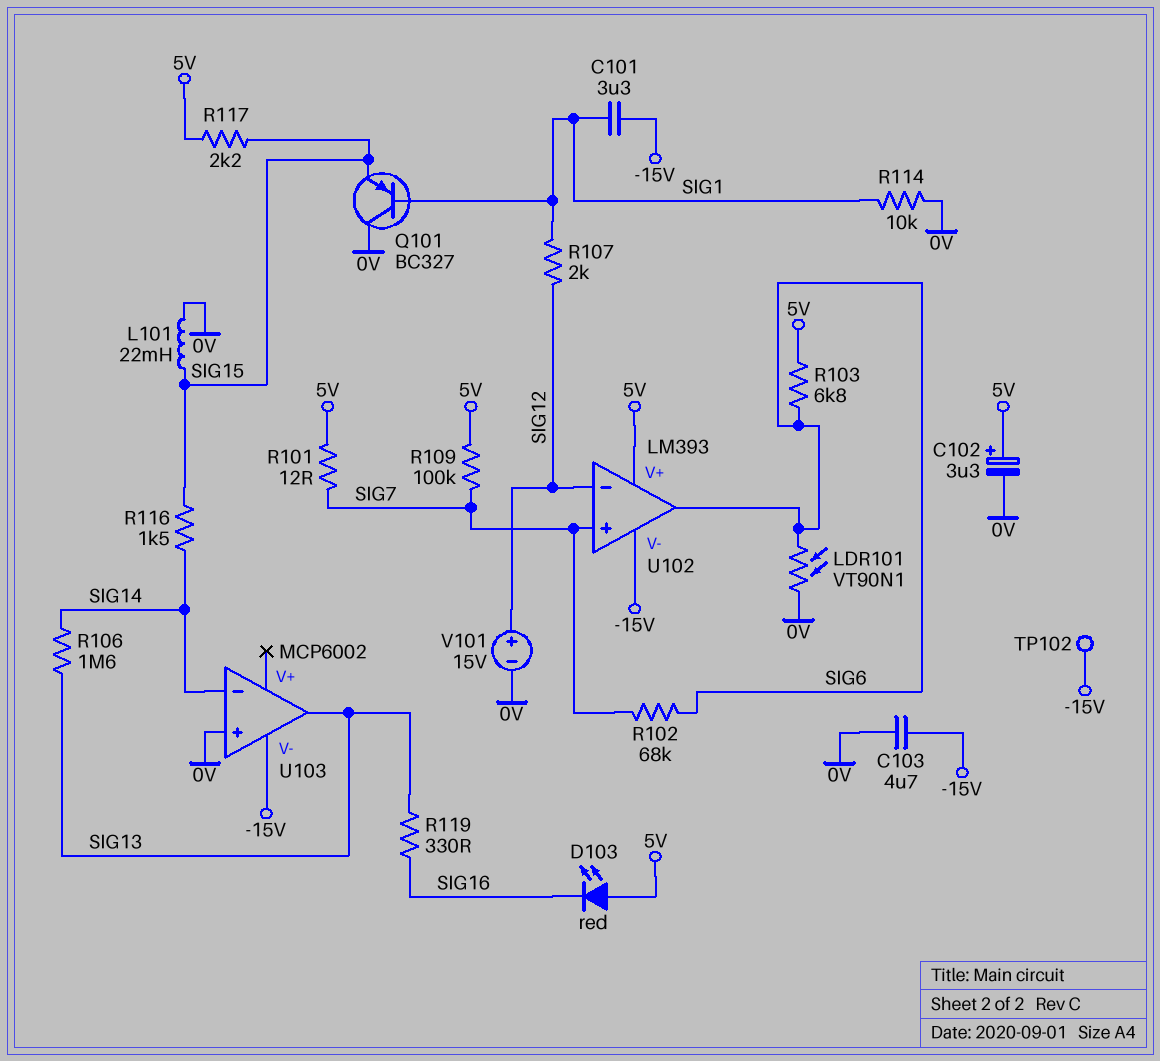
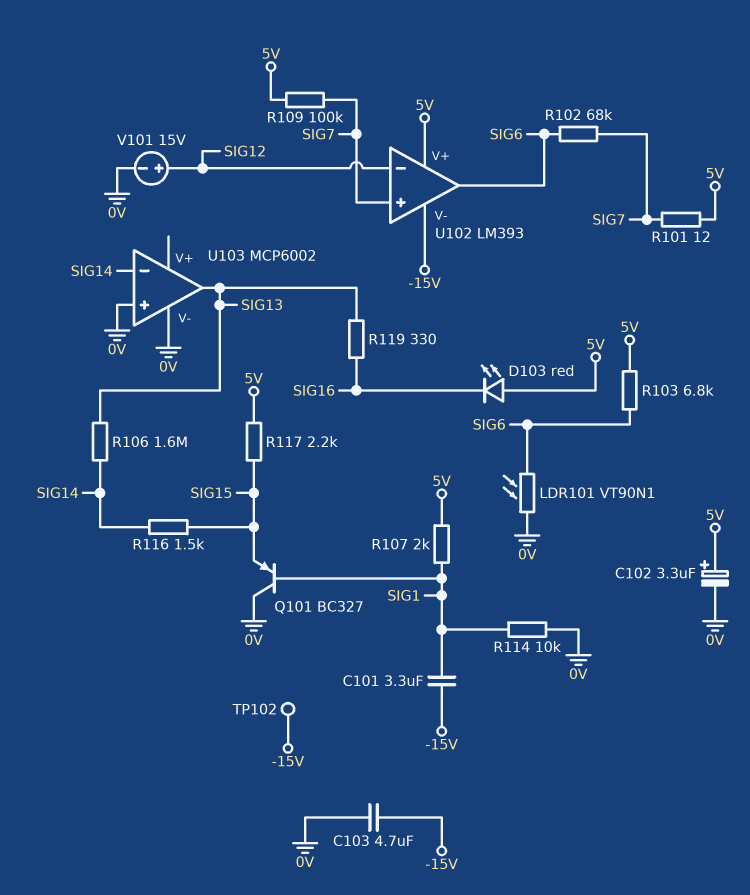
L101: 22mH (0V, SIG15) -> none
R107: 2k (SIG1, SIG12) -> 2k (5V, SIG1)
U103 pin V-: -15V -> 0V

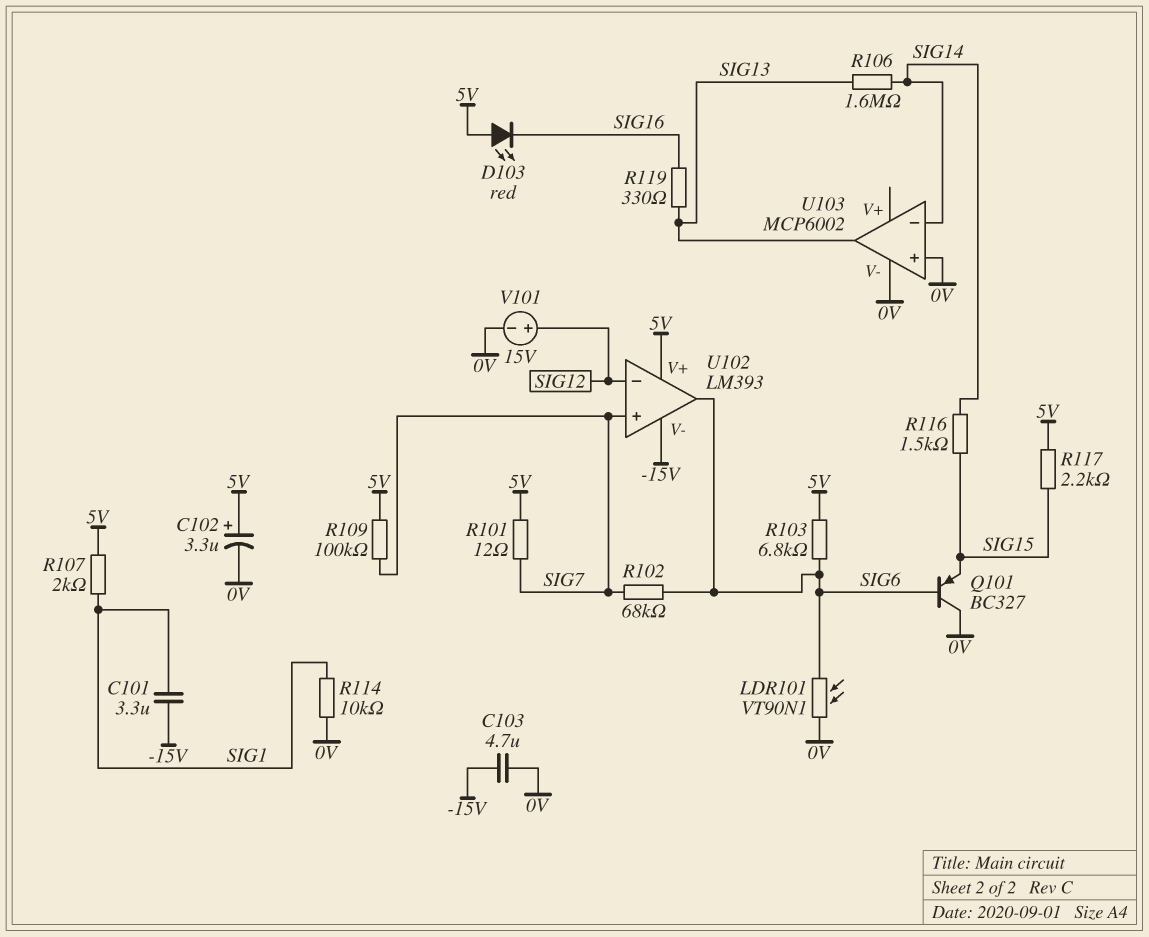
Q101: PNP BC327 (B SIG1, C 0V, E SIG15) -> PNP BC327 (B SIG6, C 0V, E SIG15)
TP102: test point (-15V) -> none

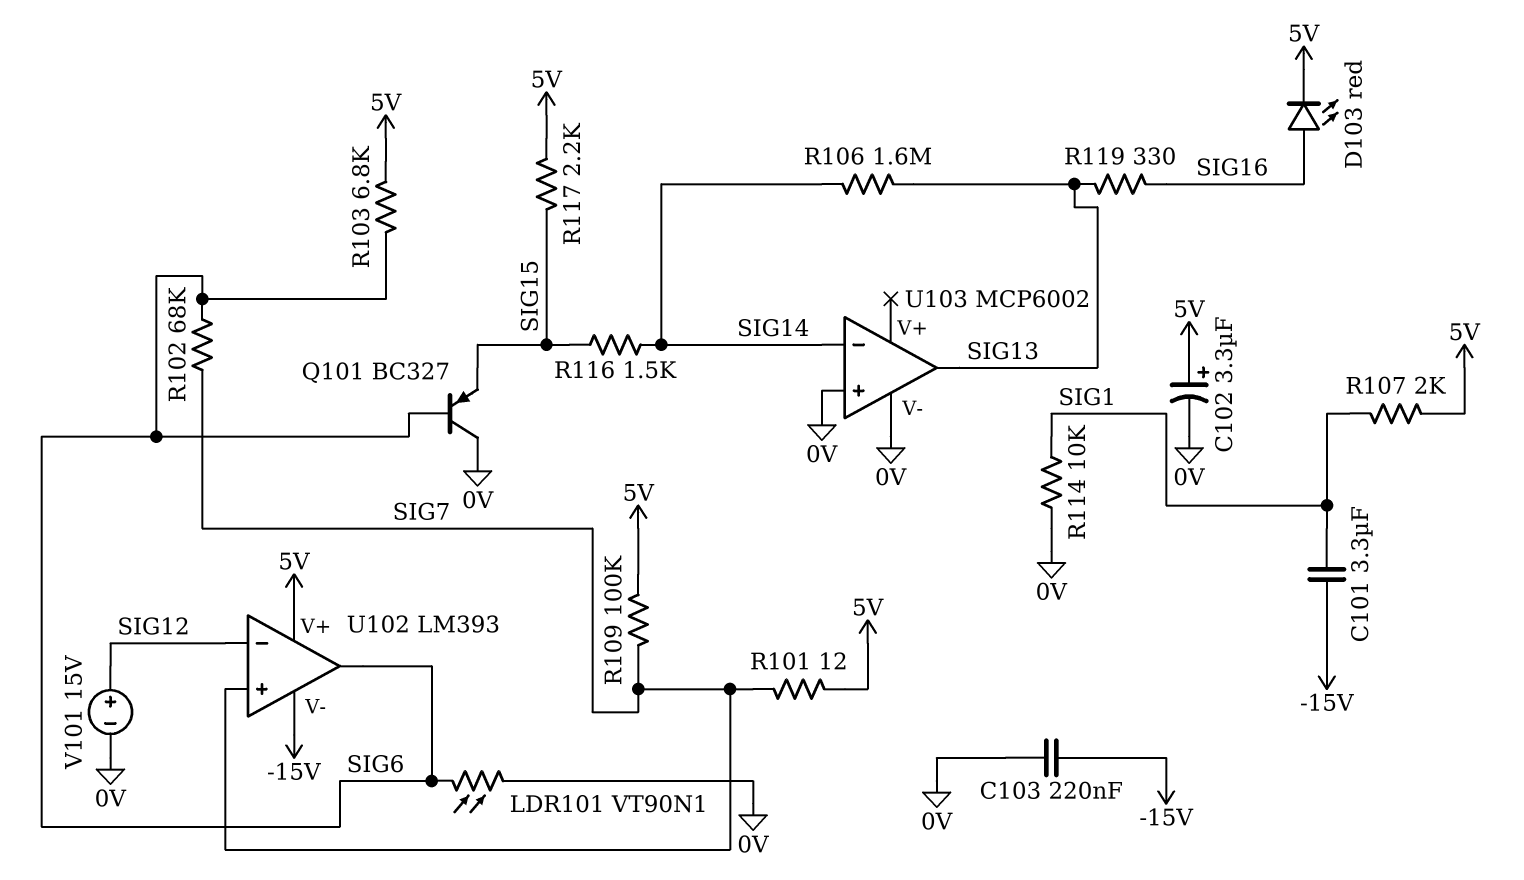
C103: 4.7uF (-15V, 0V) -> 220nF (-15V, 0V)
D103: LED red (A 5V, K SIG16) -> LED red (A SIG16, K 5V)

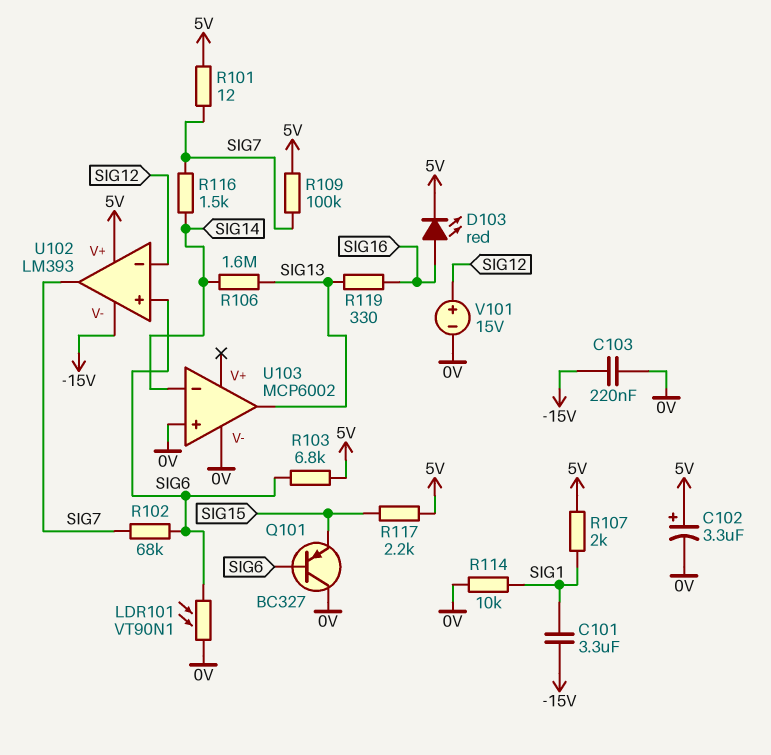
R116: 1.5k (SIG14, SIG15) -> 1.5k (SIG7, SIG14)
U102 pin in+: SIG7 -> SIG6
U102 pin out: SIG6 -> SIG7

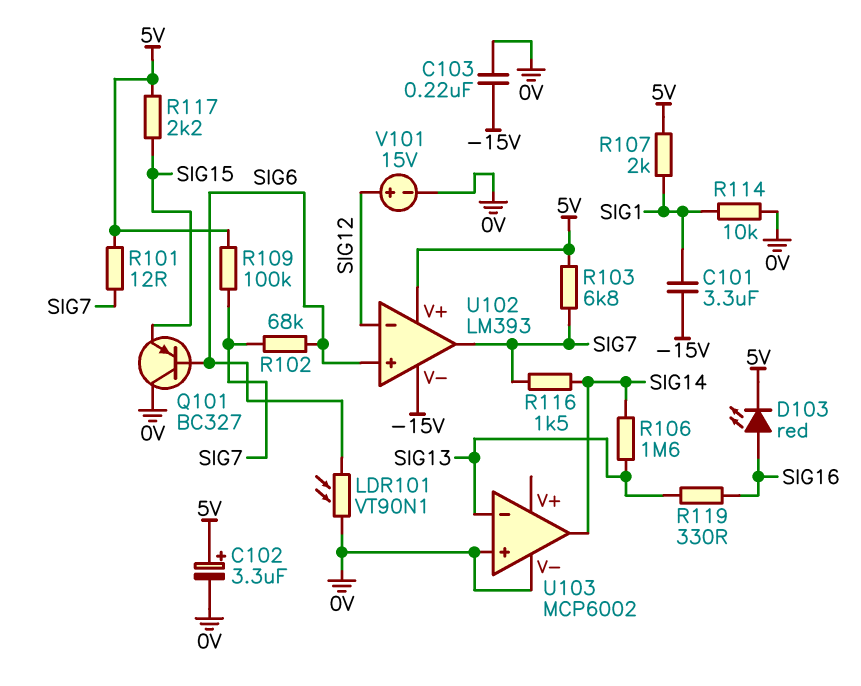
R103: 6.8k (5V, SIG6) -> 6.8k (5V, SIG7)
U103 pin in-: SIG14 -> SIG13
U103 pin out: SIG13 -> SIG14

